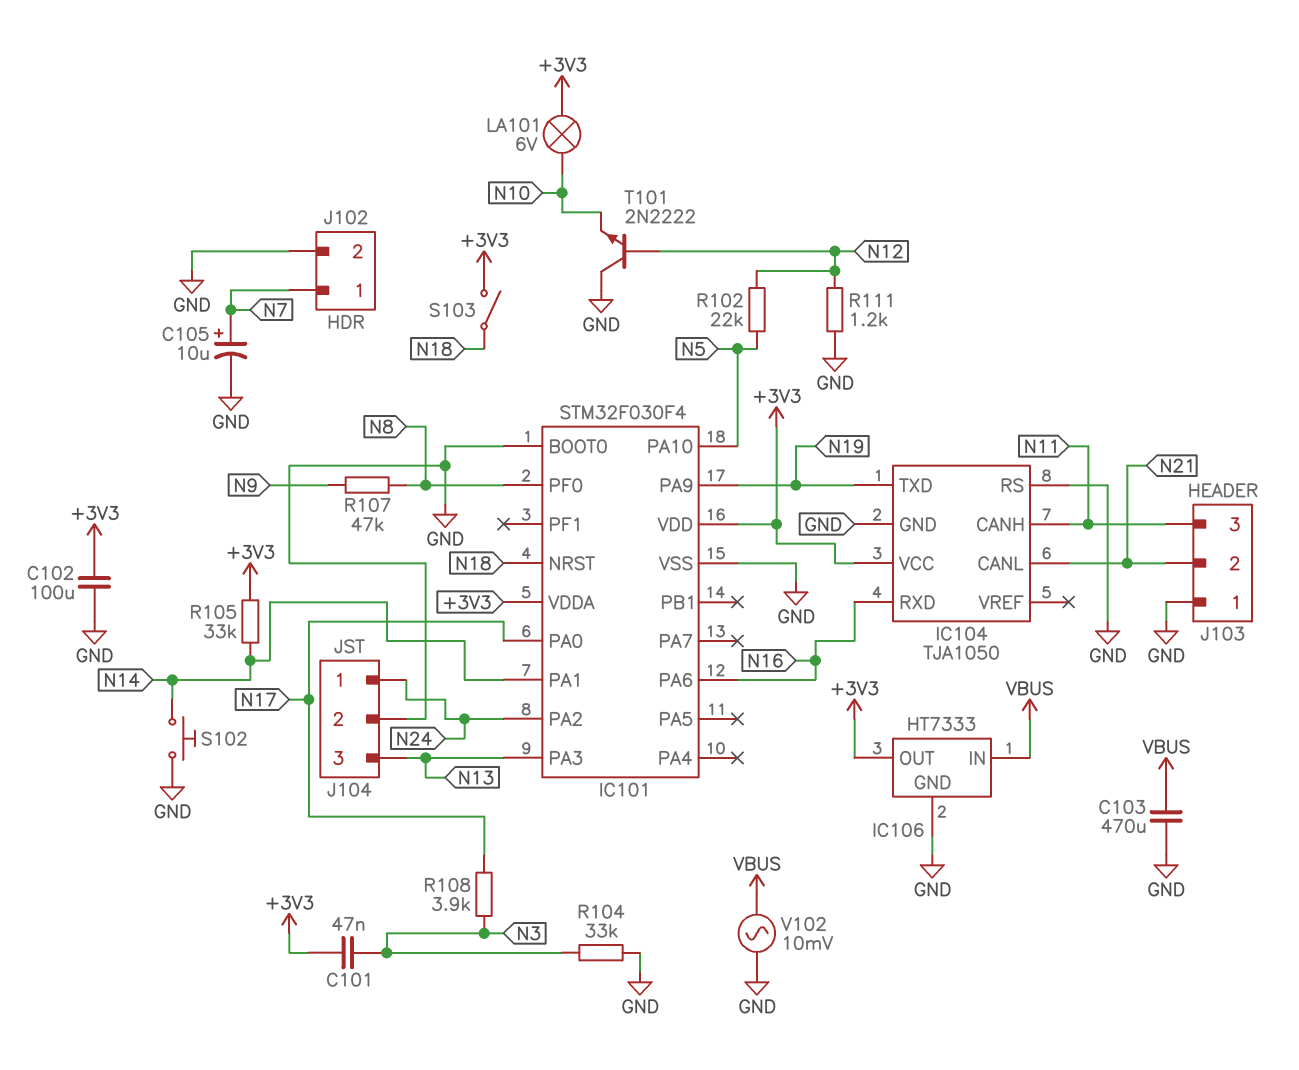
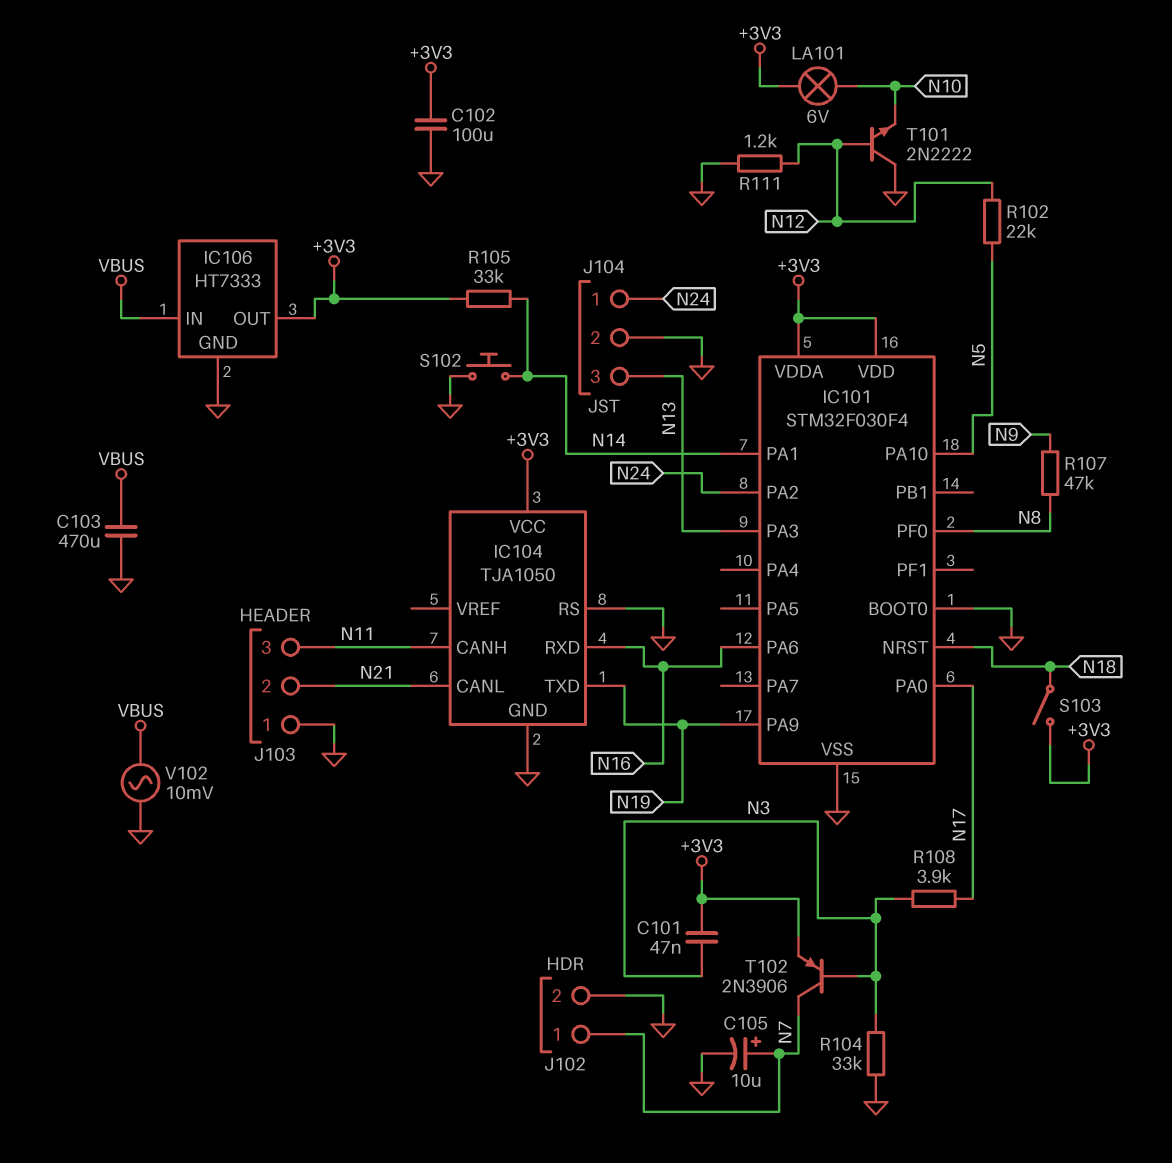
T102: none -> PNP 2N3906 (B N3, C N7, E +3V3)

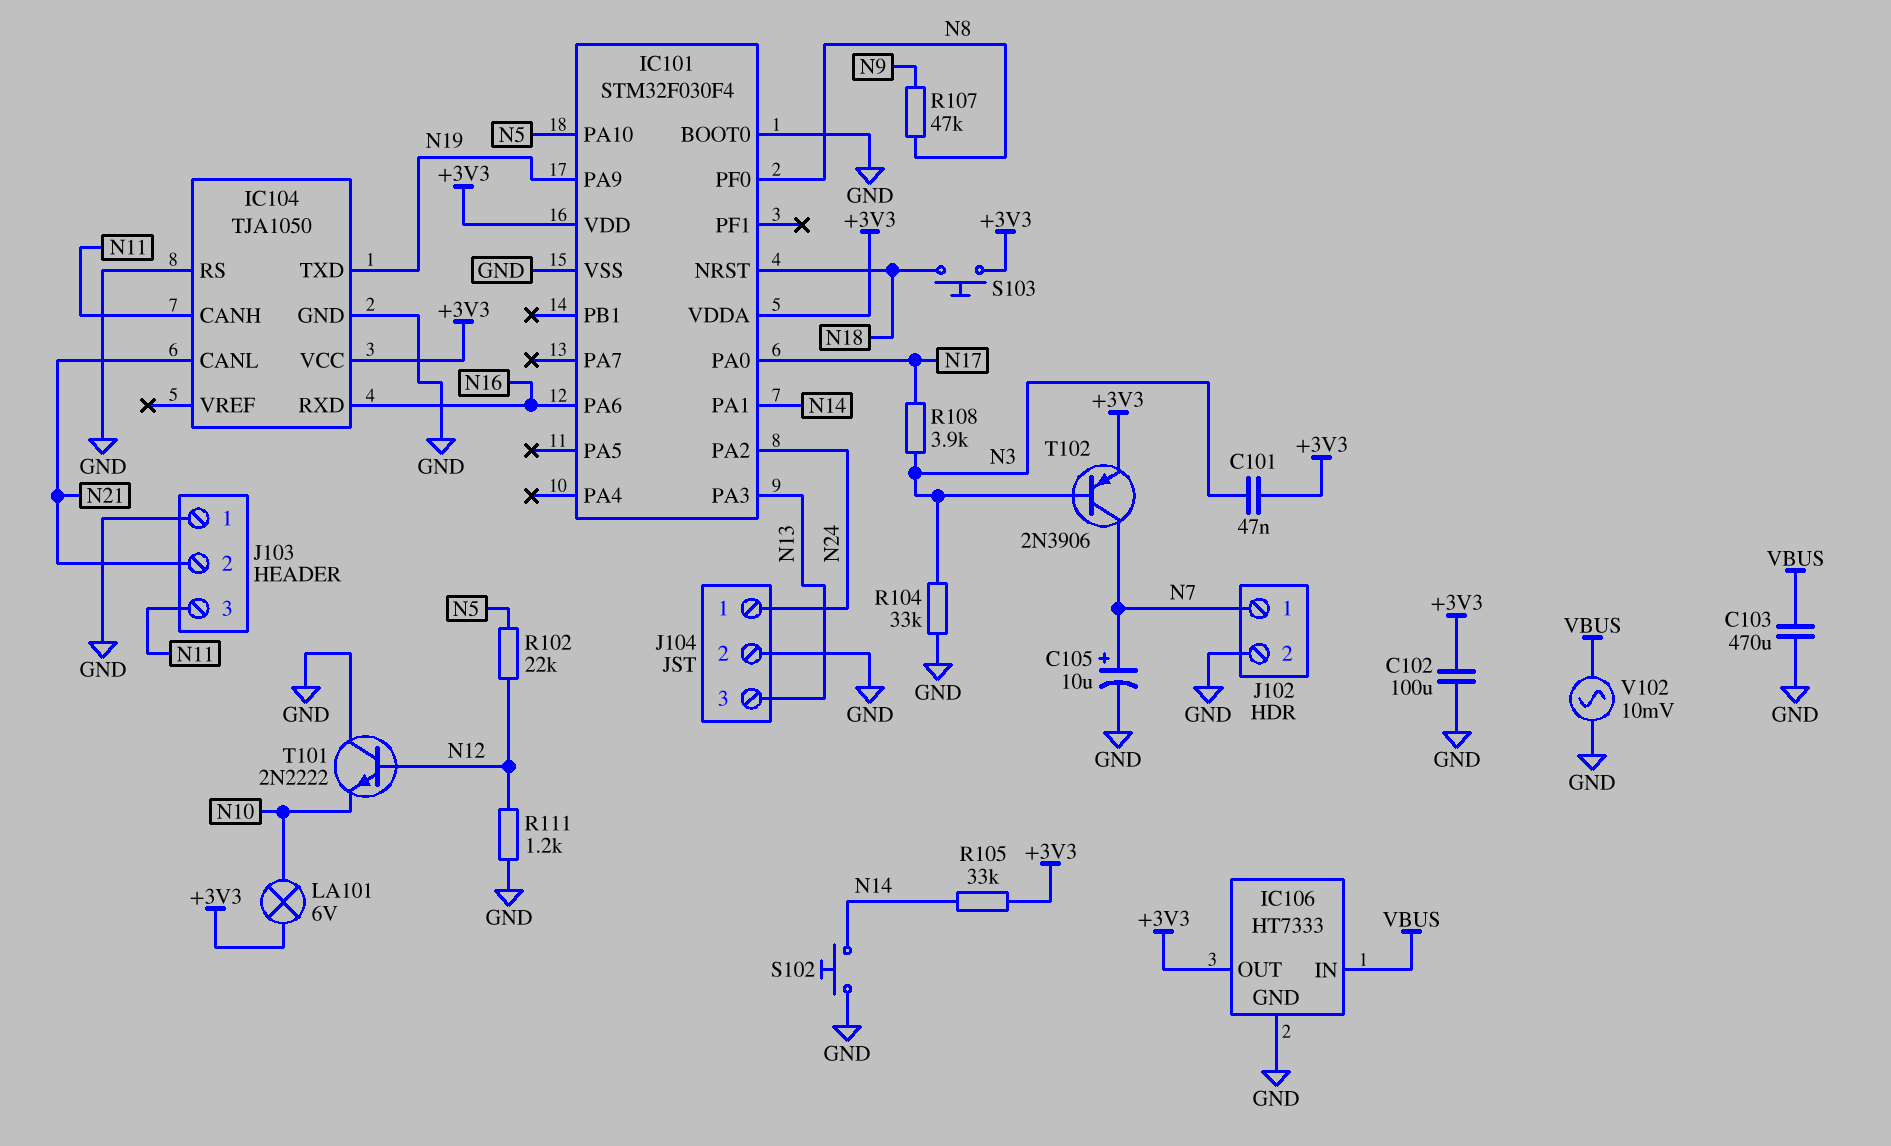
S103: switch (+3V3, N18) -> button (+3V3, N18)

